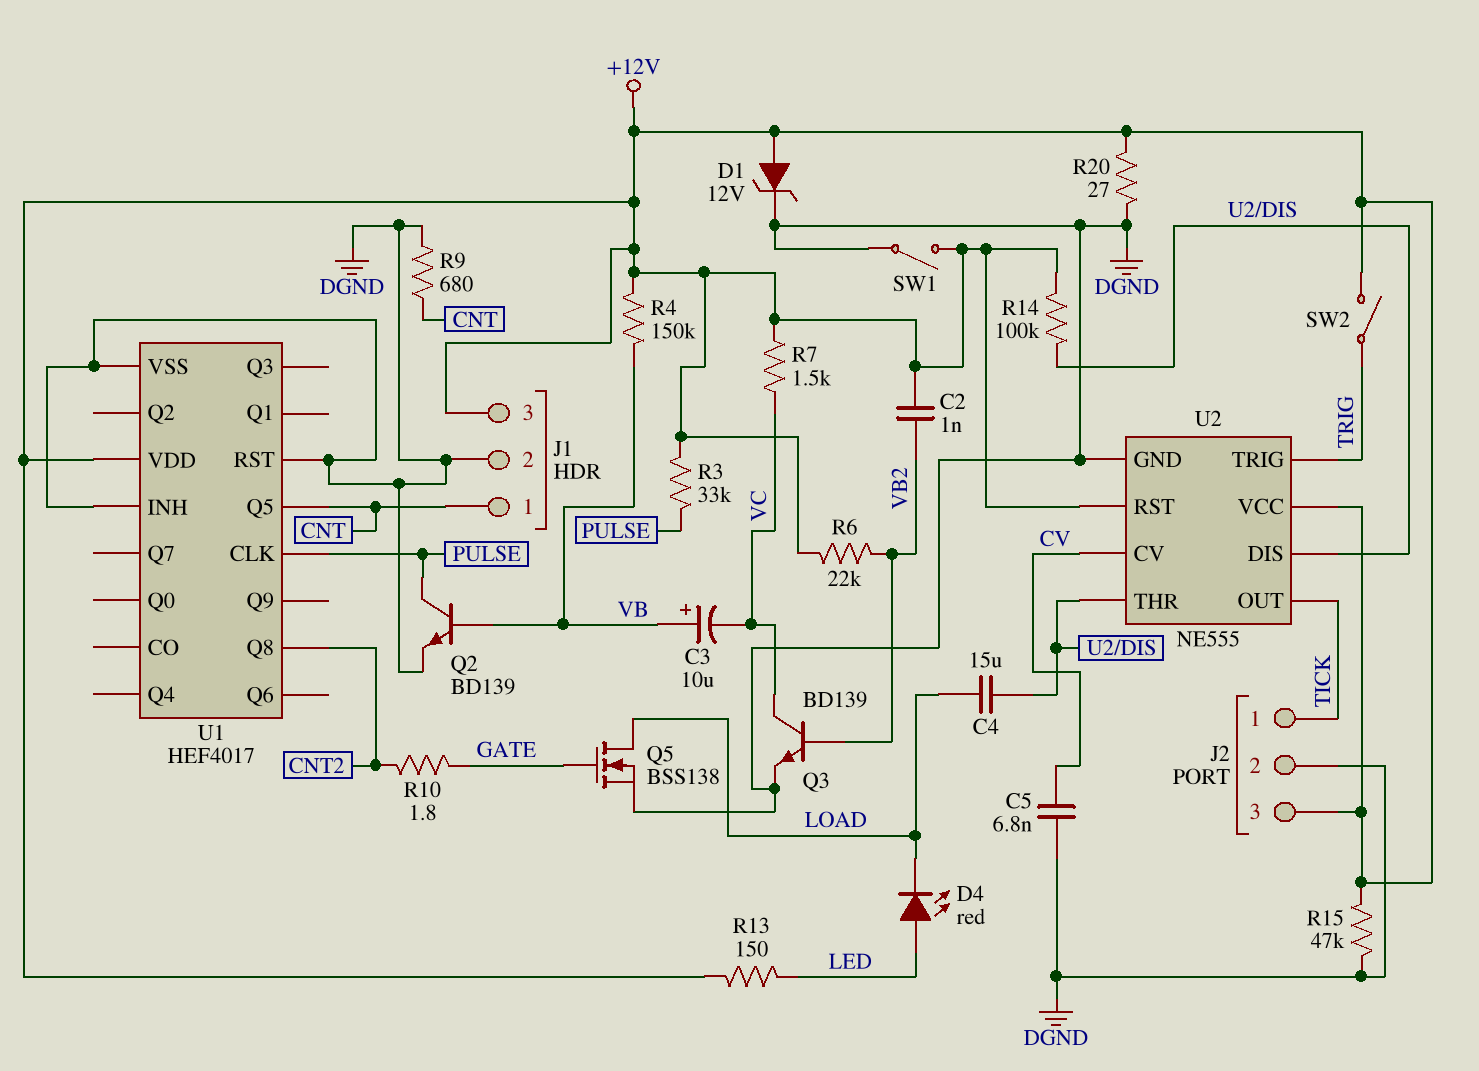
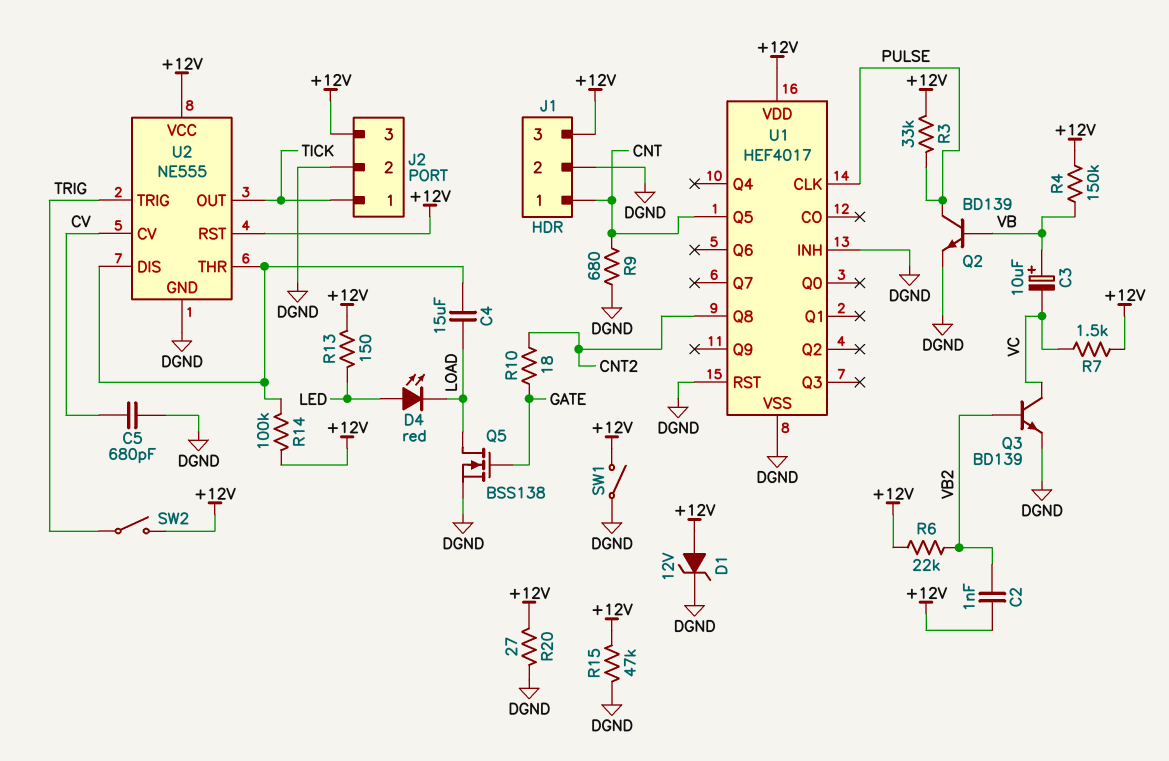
C5: 6.8nF (CV, DGND) -> 680pF (CV, DGND)
R10: 1.8 (CNT2, GATE) -> 18 (CNT2, GATE)

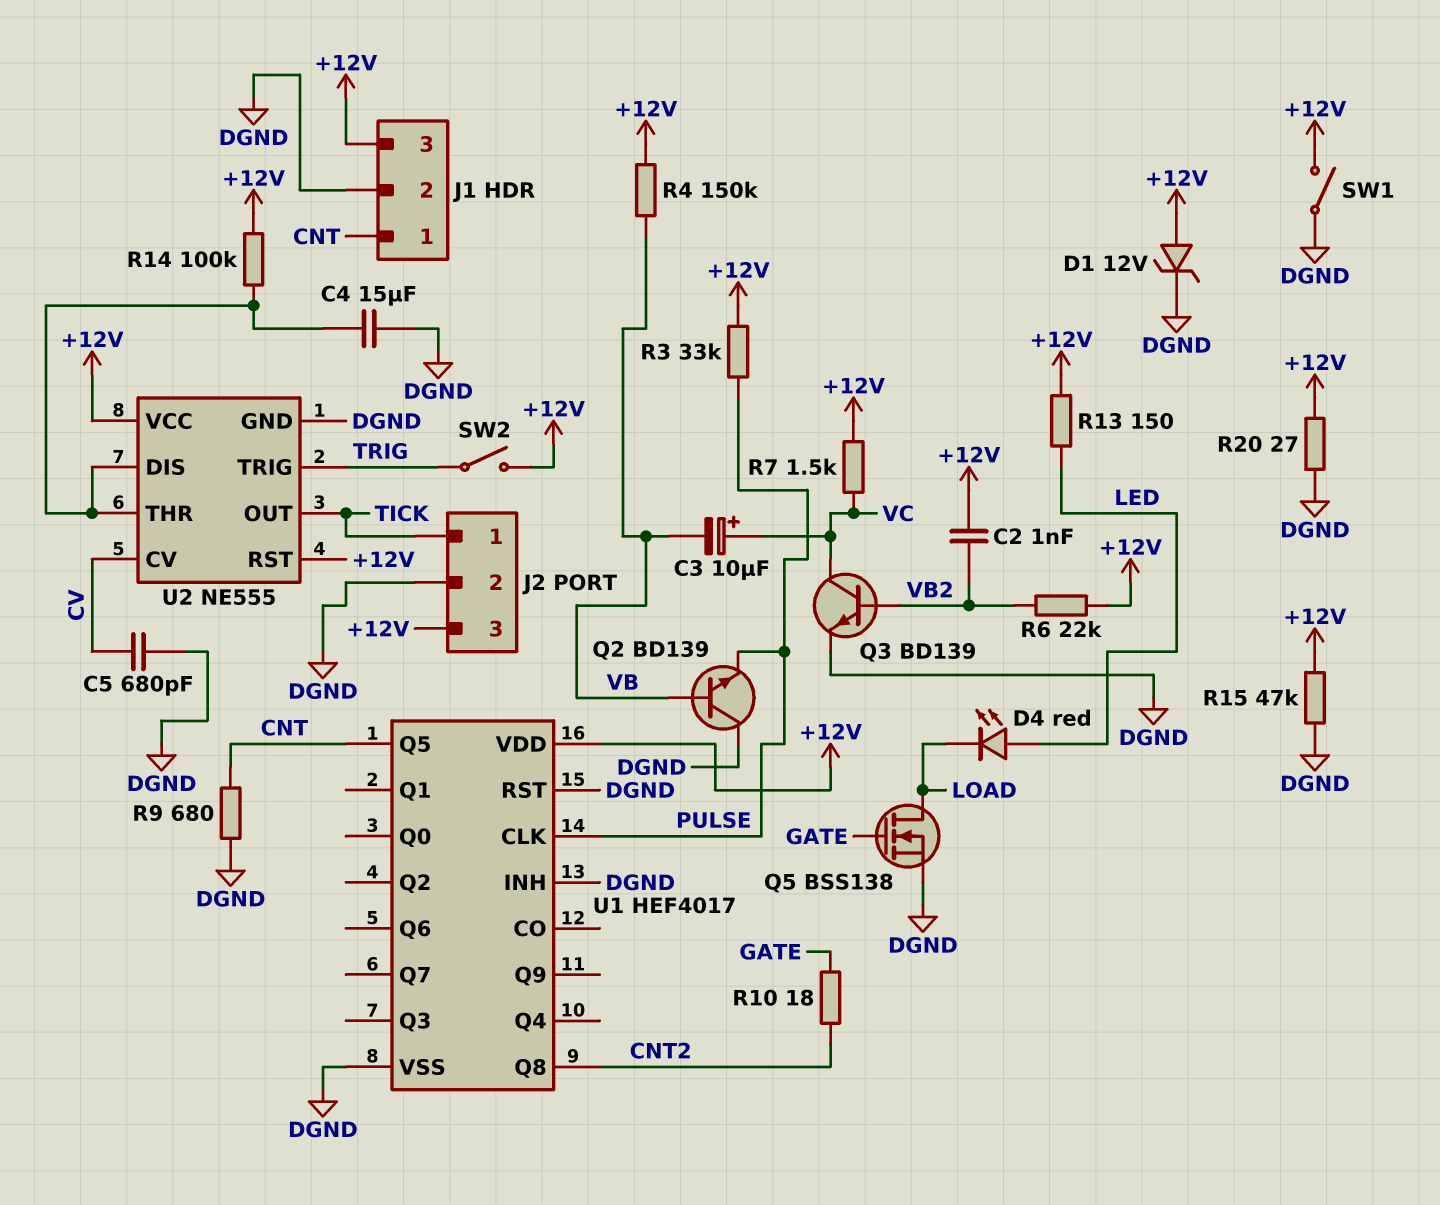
C3: 10uF (plus VB, minus VC) -> 10uF (plus VC, minus VB)
C4: 15uF (LOAD, U2/DIS) -> 15uF (DGND, U2/DIS)
Q2: NPN BD139 (B VB, C PULSE, E DGND) -> NPN BD139 (B VB, C DGND, E PULSE)

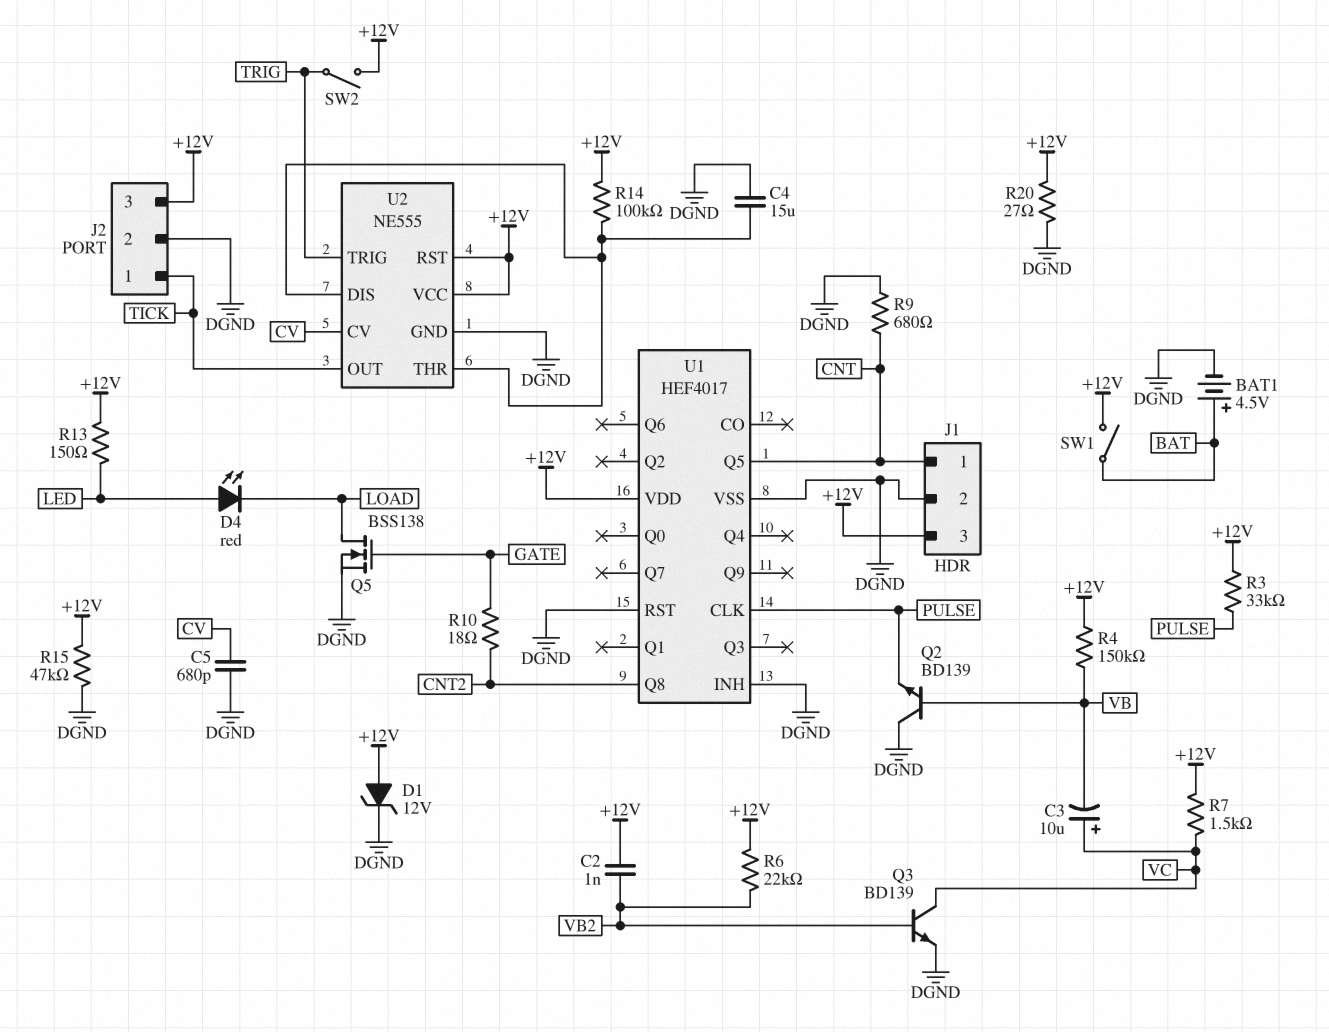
BAT1: none -> 4.5V (plus BAT, minus DGND)
SW1: switch (+12V, DGND) -> switch (+12V, BAT)

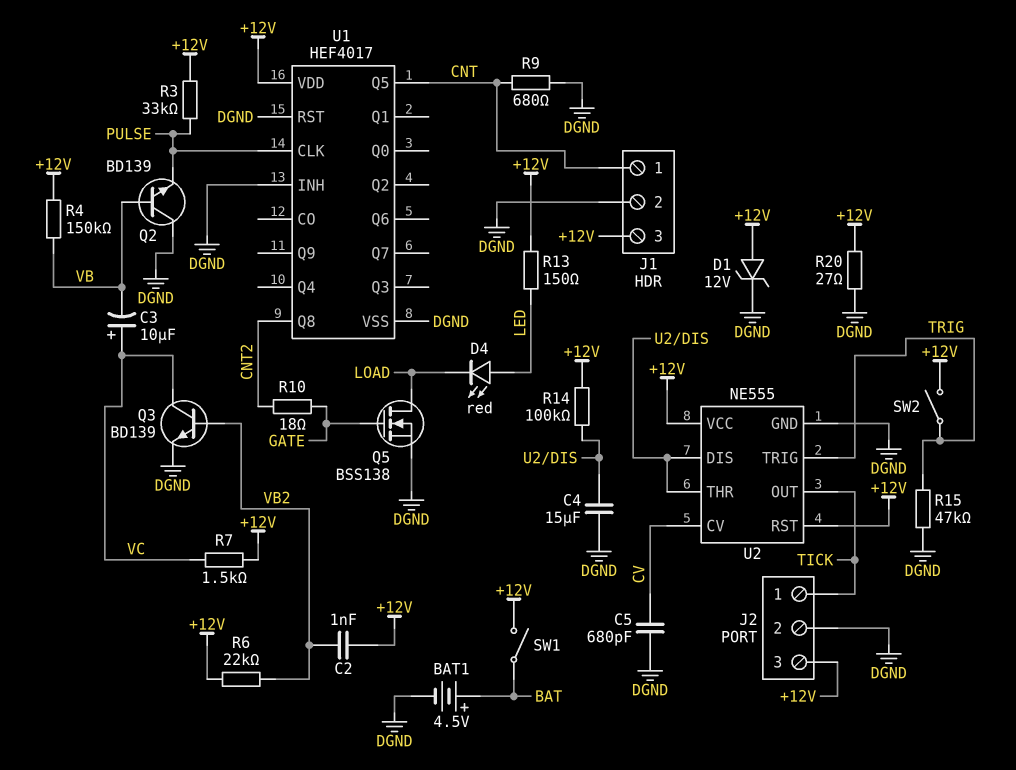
R15: 47k (+12V, DGND) -> 47k (DGND, TRIG)

